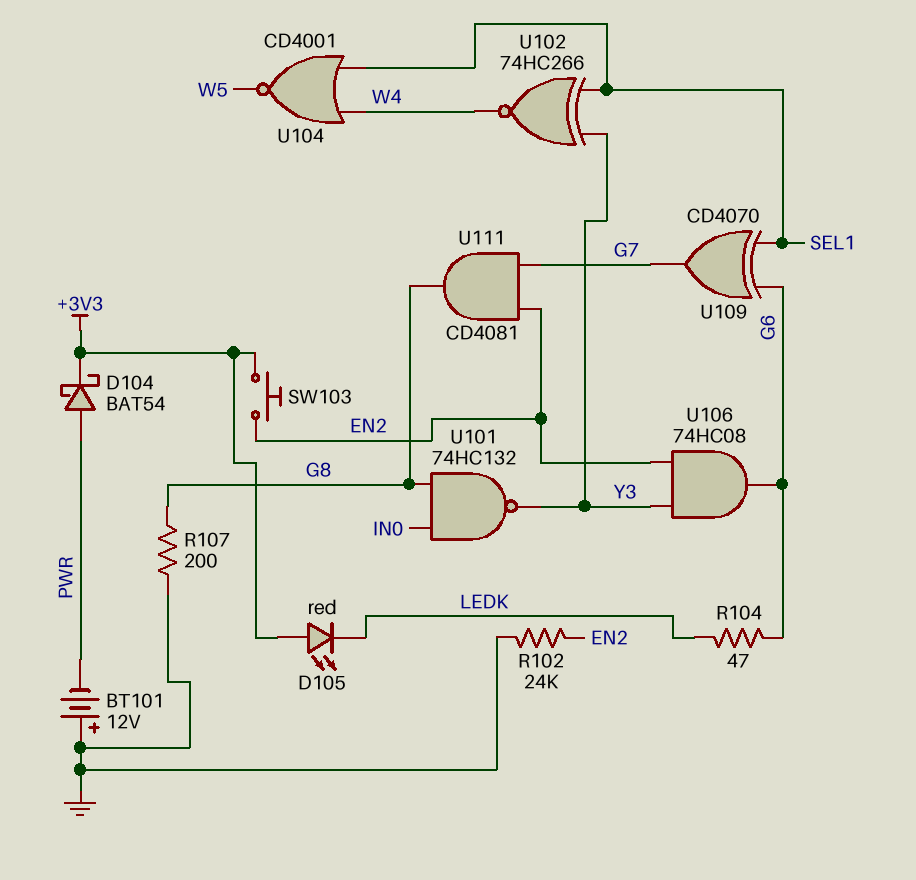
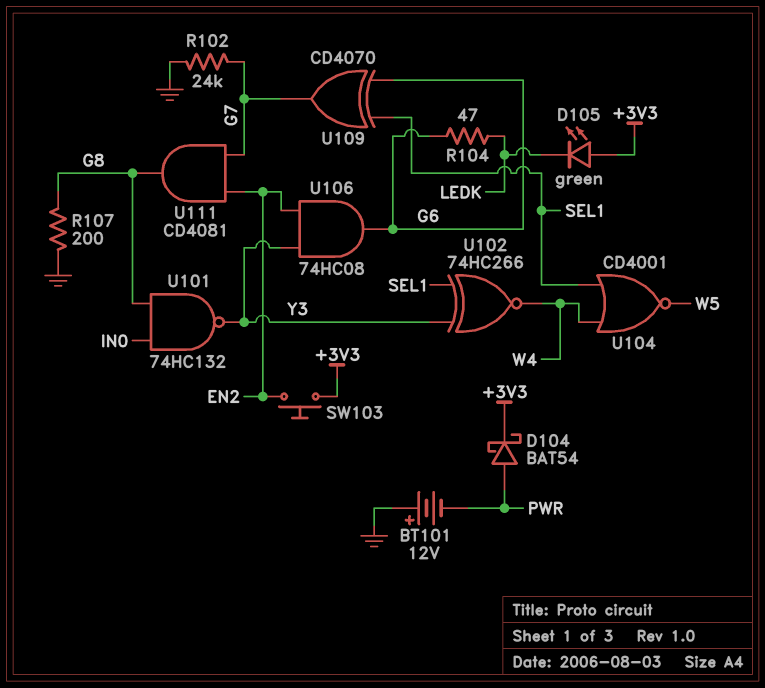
D105: LED red (A +3V3, K LEDK) -> LED green (A +3V3, K LEDK)
R102: 24k (EN2, GND) -> 24k (G7, GND)

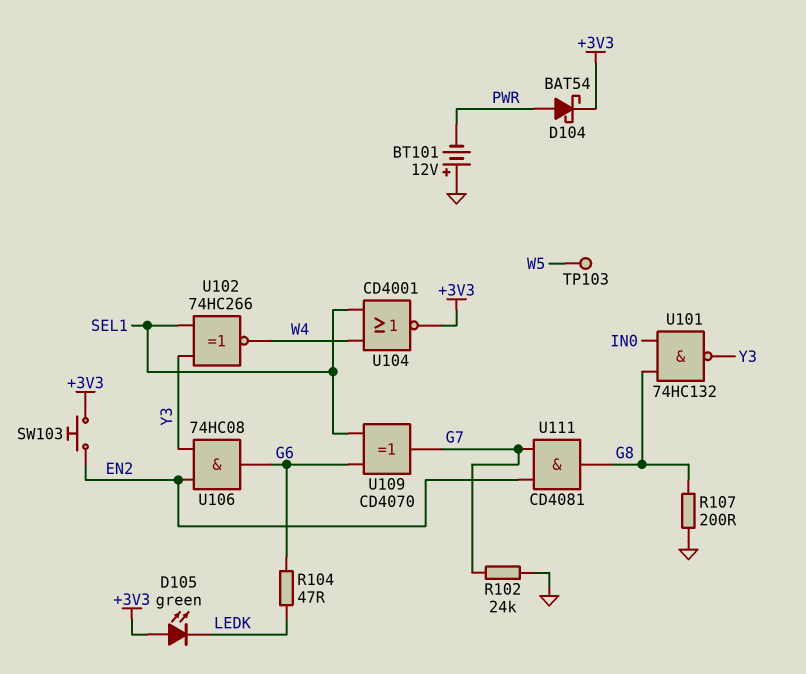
TP103: none -> test point (W5)
U104: NOR CD4001 (in SEL1, in W4, out W5) -> NOR CD4001 (in SEL1, in W4, out +3V3)

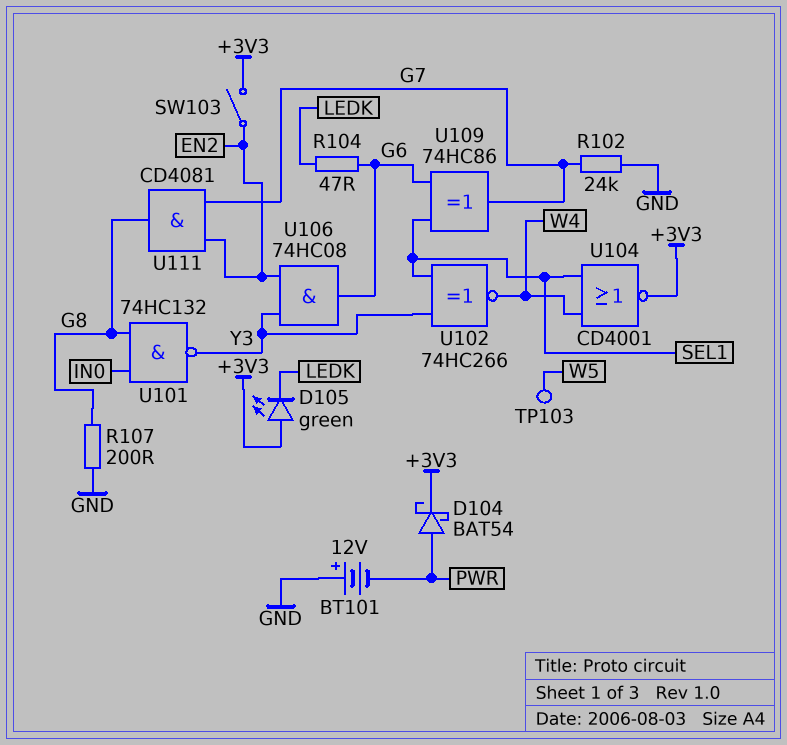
SW103: button (+3V3, EN2) -> switch (+3V3, EN2)
U109: XOR CD4070 (in G6, in SEL1, out G7) -> XOR 74HC86 (in G6, in SEL1, out G7)

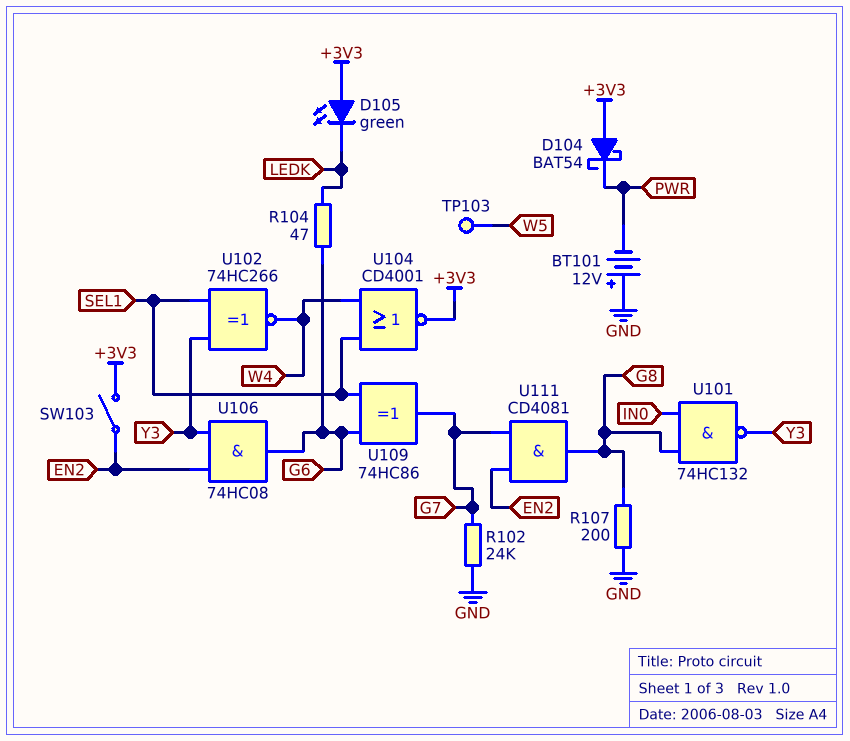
D104: schottky BAT54 (A PWR, K +3V3) -> schottky BAT54 (A +3V3, K PWR)

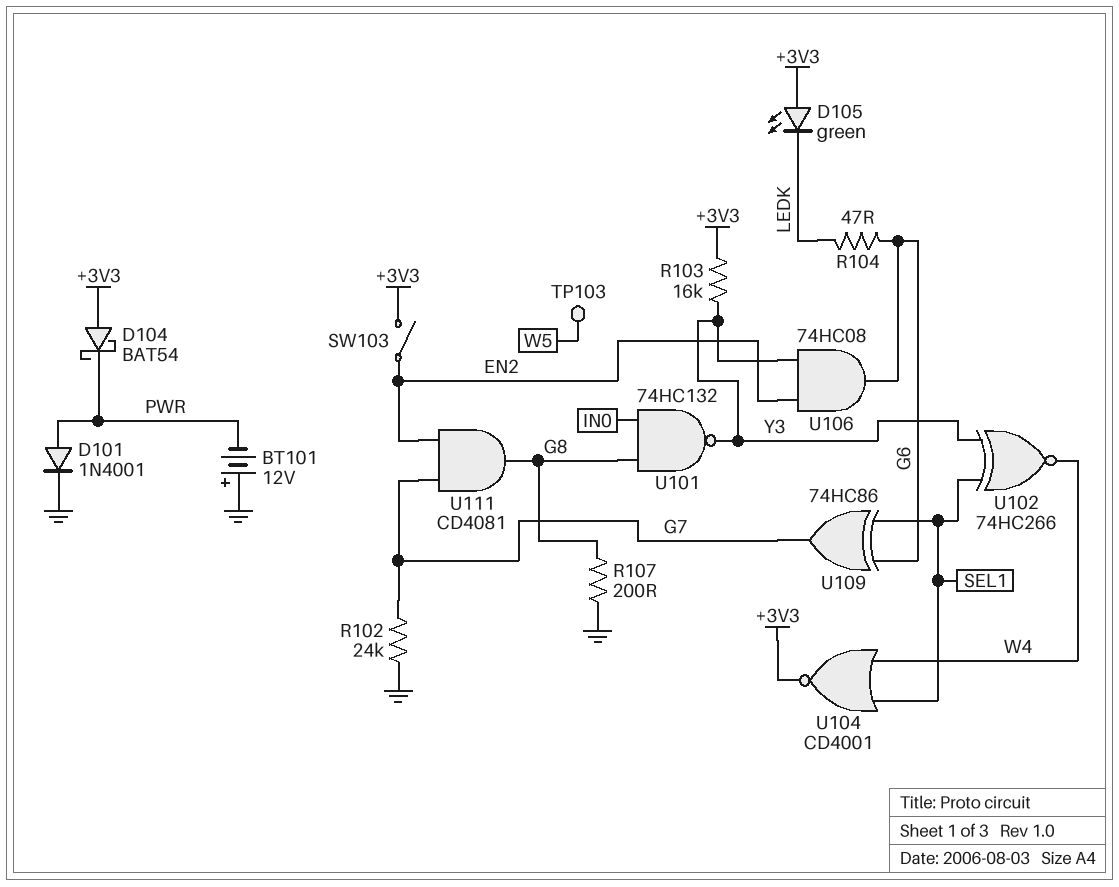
D101: none -> diode 1N4001 (A PWR, K GND)
R103: none -> 16k (+3V3, Y3)

